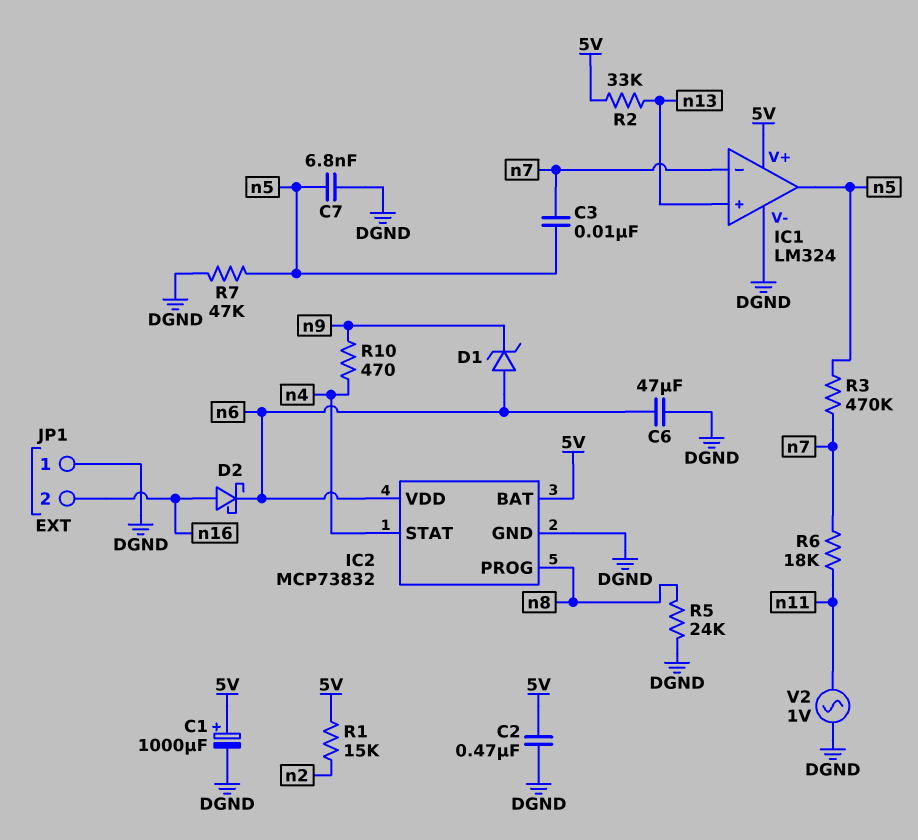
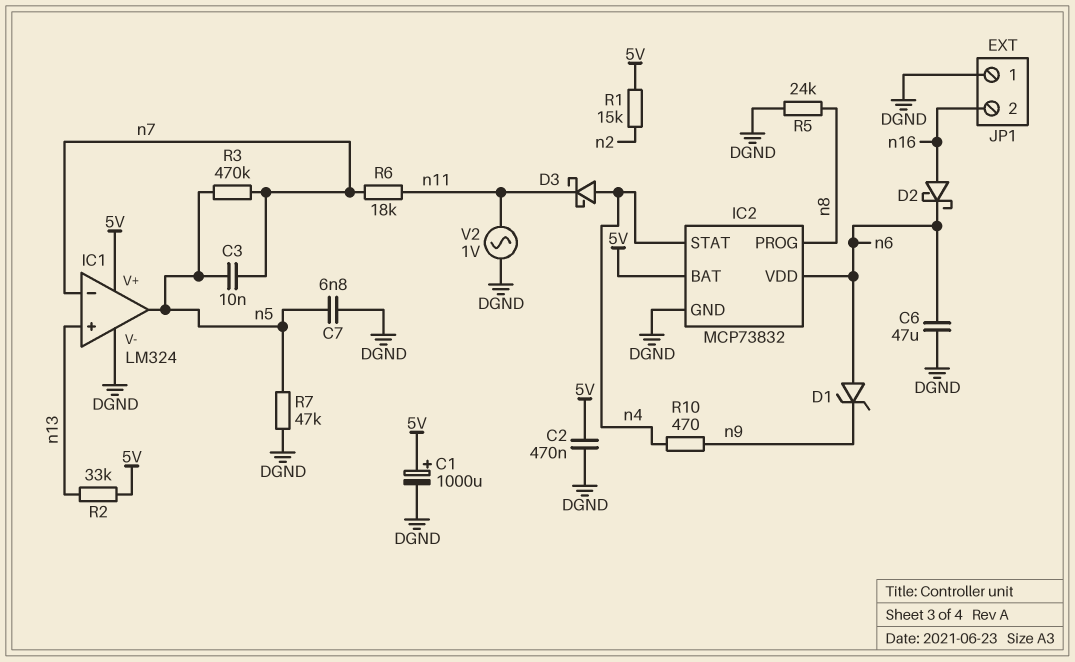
D3: none -> schottky (A n4, K n11)

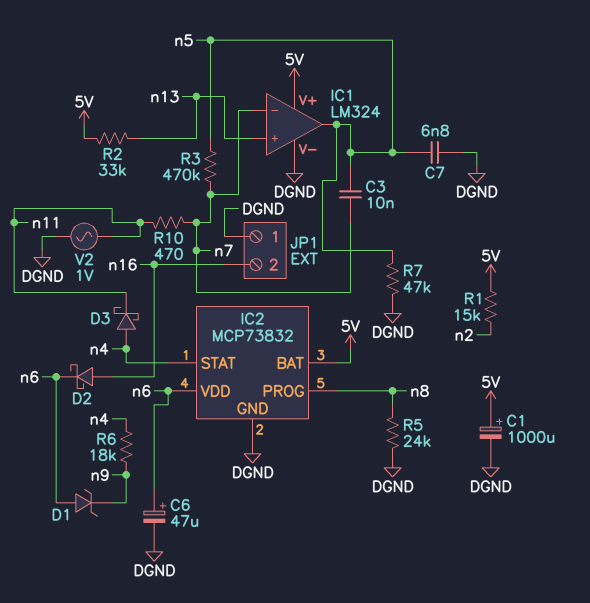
C2: 470nF (5V, DGND) -> none
C6: 47uF (DGND, n6) -> 47uF (plus n6, minus DGND)
R6: 18k (n7, n11) -> 18k (n4, n9)
R10: 470 (n4, n9) -> 470 (n7, n11)

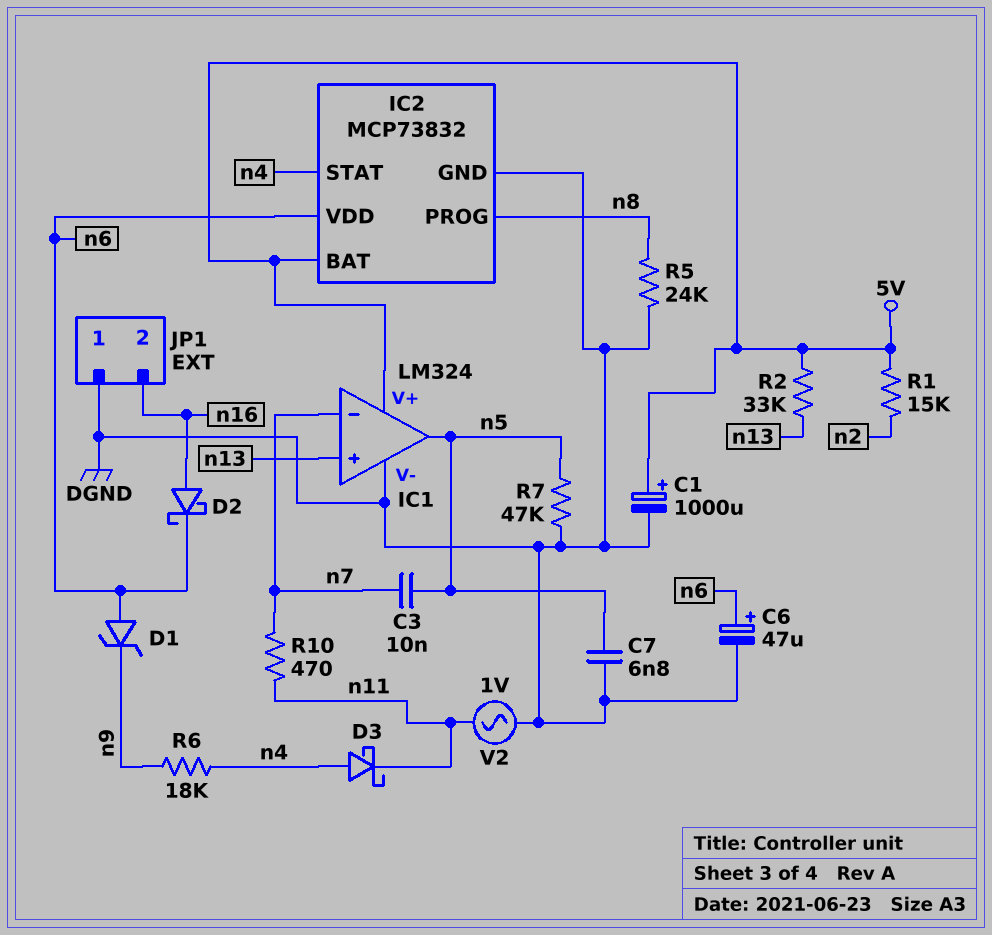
R3: 470k (n5, n7) -> none

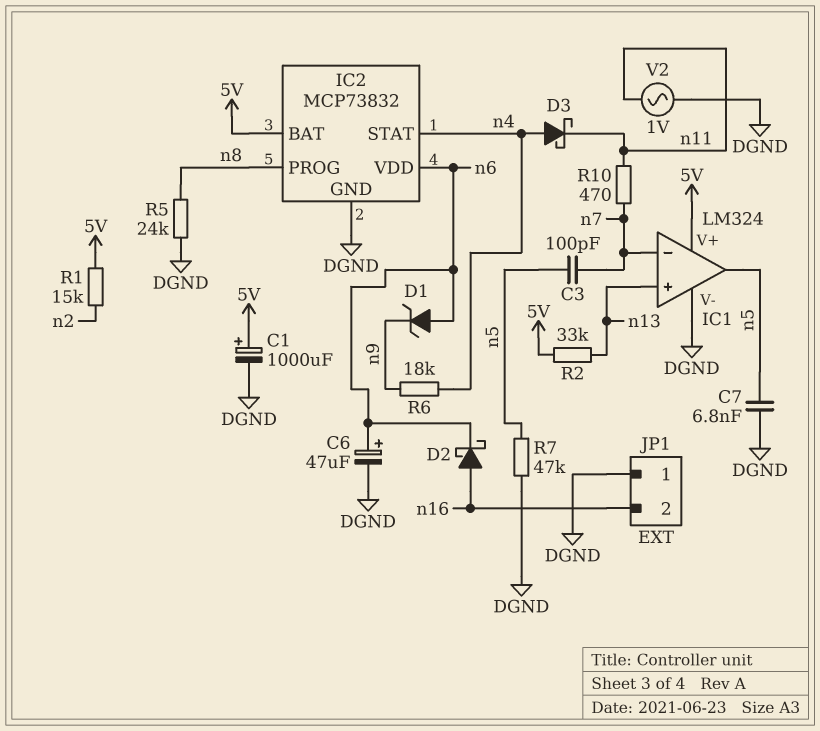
C3: 10nF (n5, n7) -> 100pF (n5, n7)

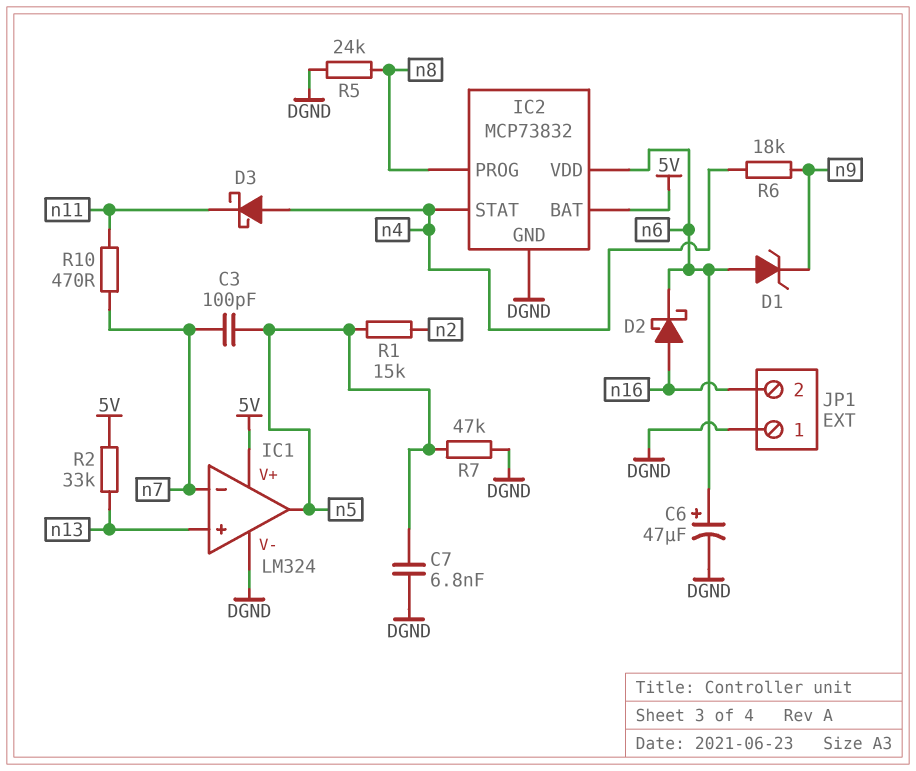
C1: 1000uF (plus 5V, minus DGND) -> none
R1: 15k (5V, n2) -> 15k (n2, n5)
V2: AC 1V (DGND, n11) -> none

